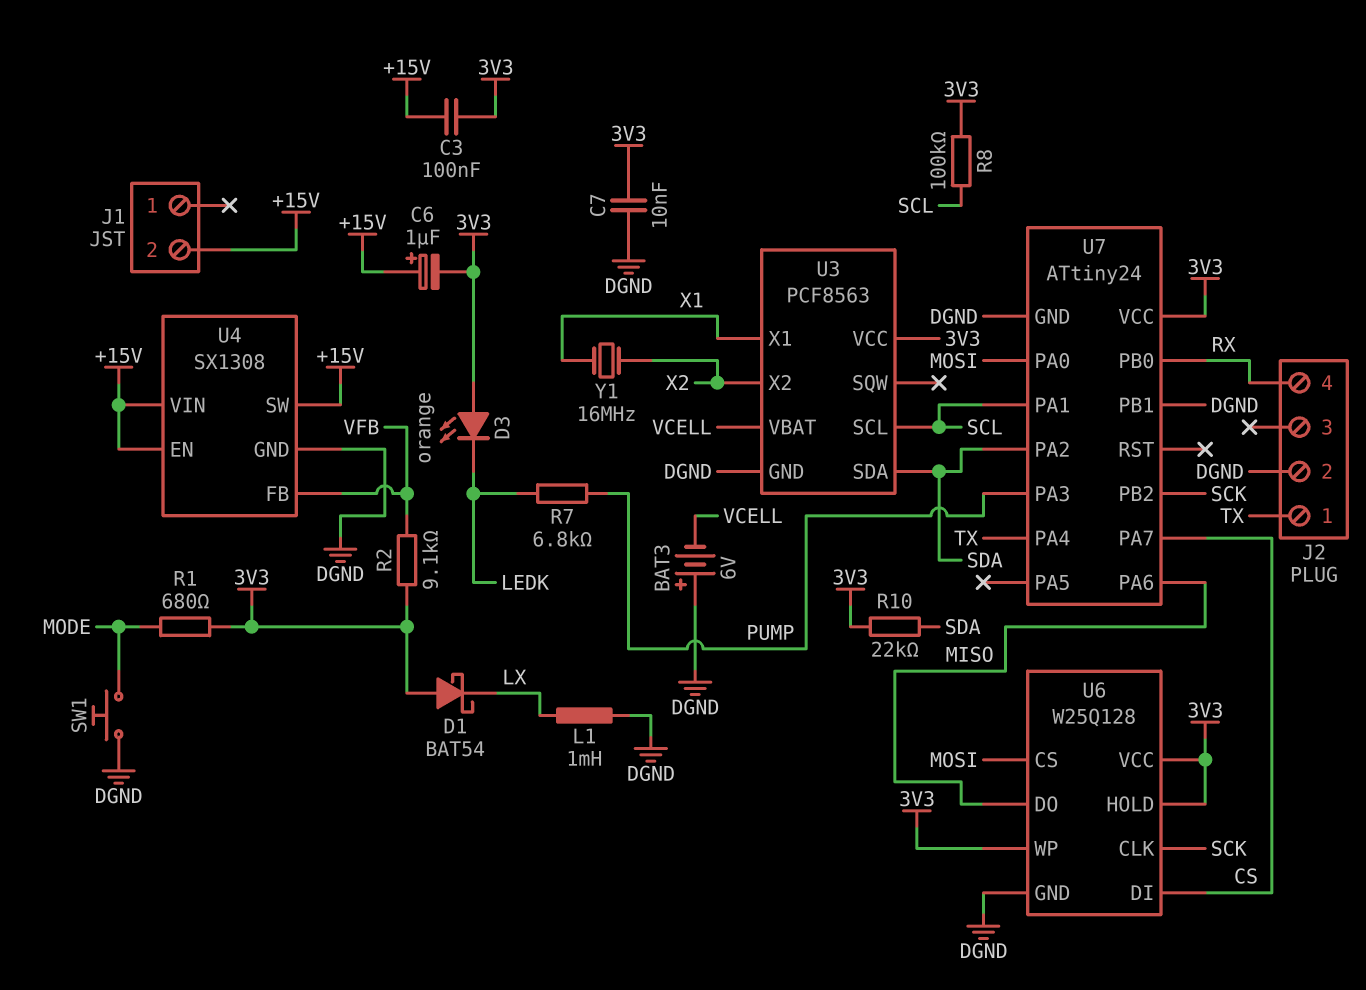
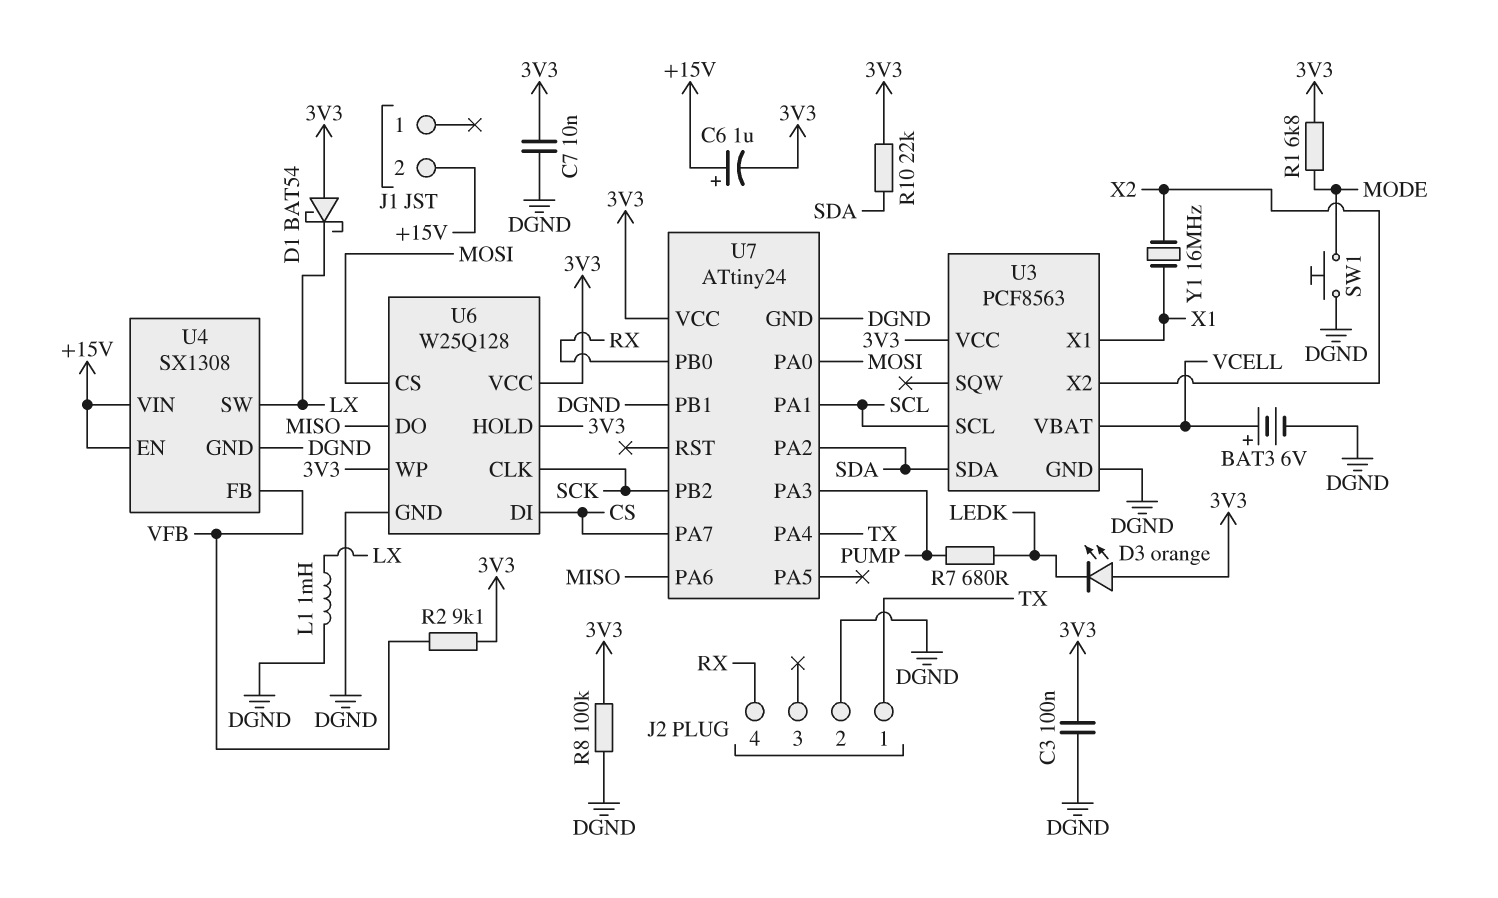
BAT3: 6V (plus DGND, minus VCELL) -> 6V (plus VCELL, minus DGND)
C3: 100nF (+15V, 3V3) -> 100nF (3V3, DGND)
R1: 680 (3V3, MODE) -> 6.8k (3V3, MODE)
R7: 6.8k (LEDK, PUMP) -> 680 (LEDK, PUMP)
R8: 100k (3V3, SCL) -> 100k (3V3, DGND)
U4 pin SW: +15V -> LX

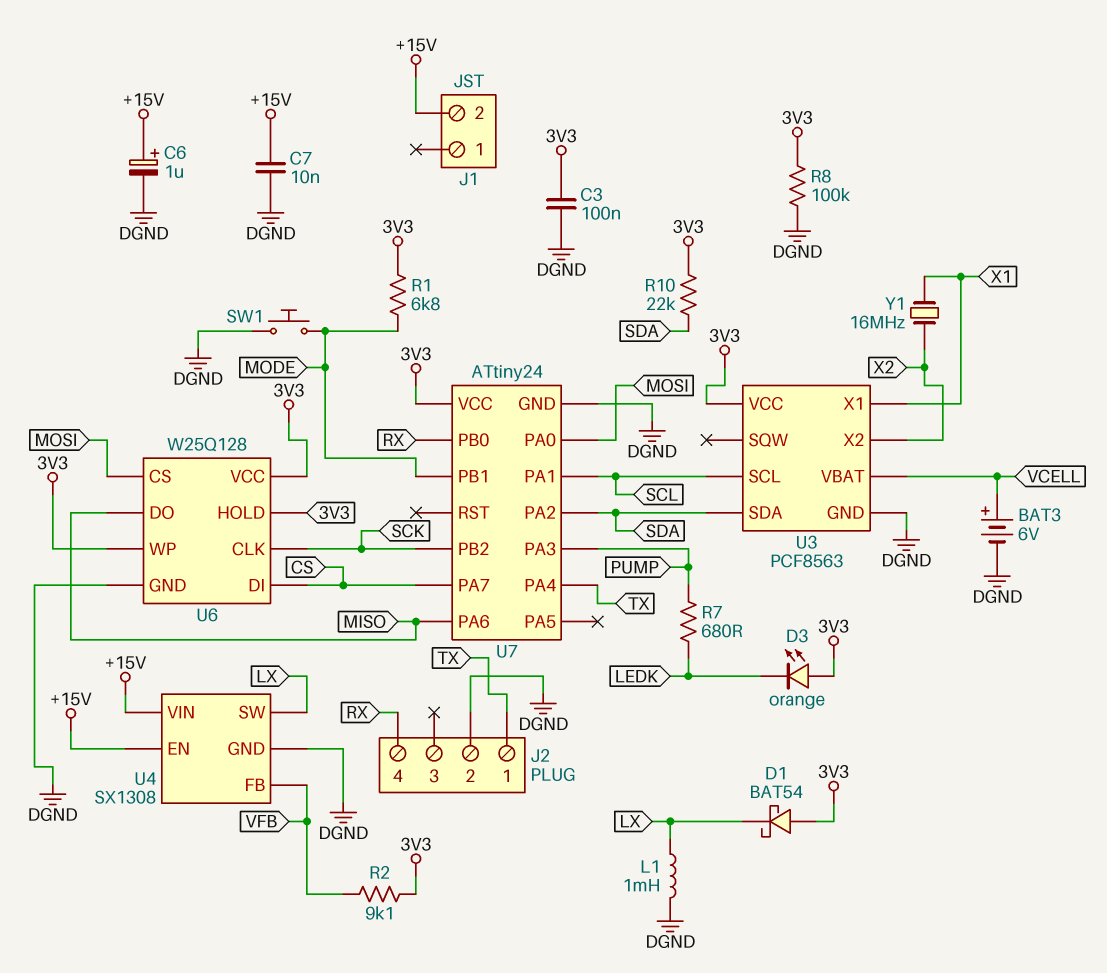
C6: 1uF (plus +15V, minus 3V3) -> 1uF (plus +15V, minus DGND)
C7: 10nF (3V3, DGND) -> 10nF (+15V, DGND)
U7 pin PB1: DGND -> MODE

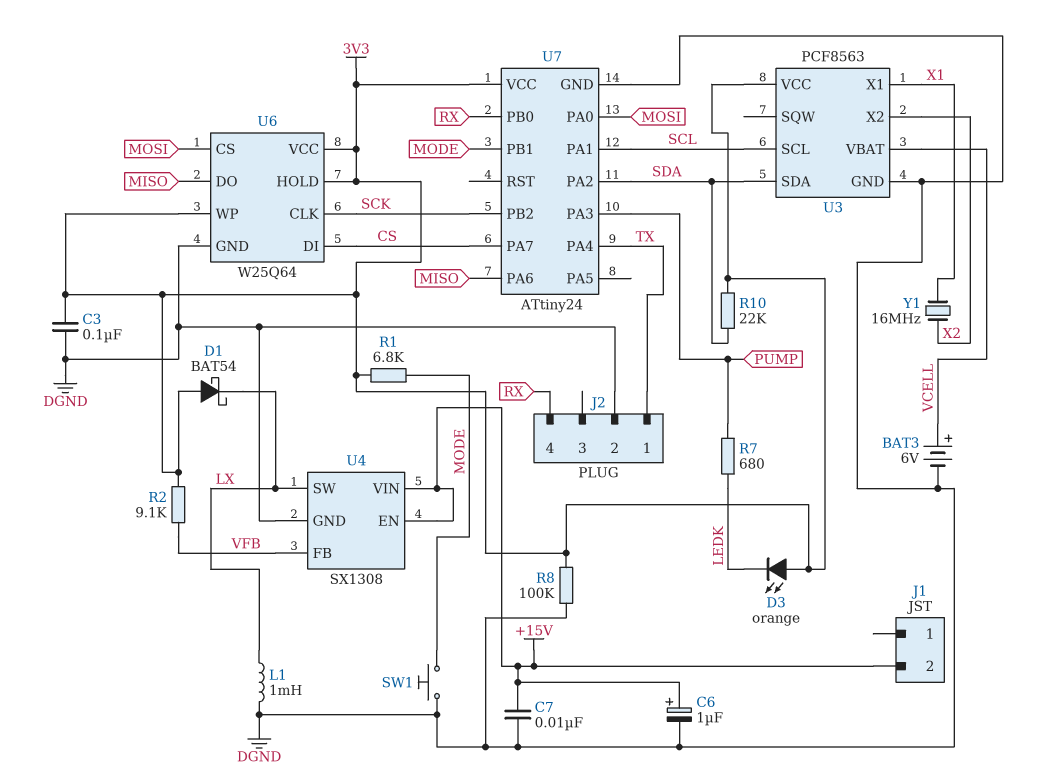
U6: W25Q128 -> W25Q64

